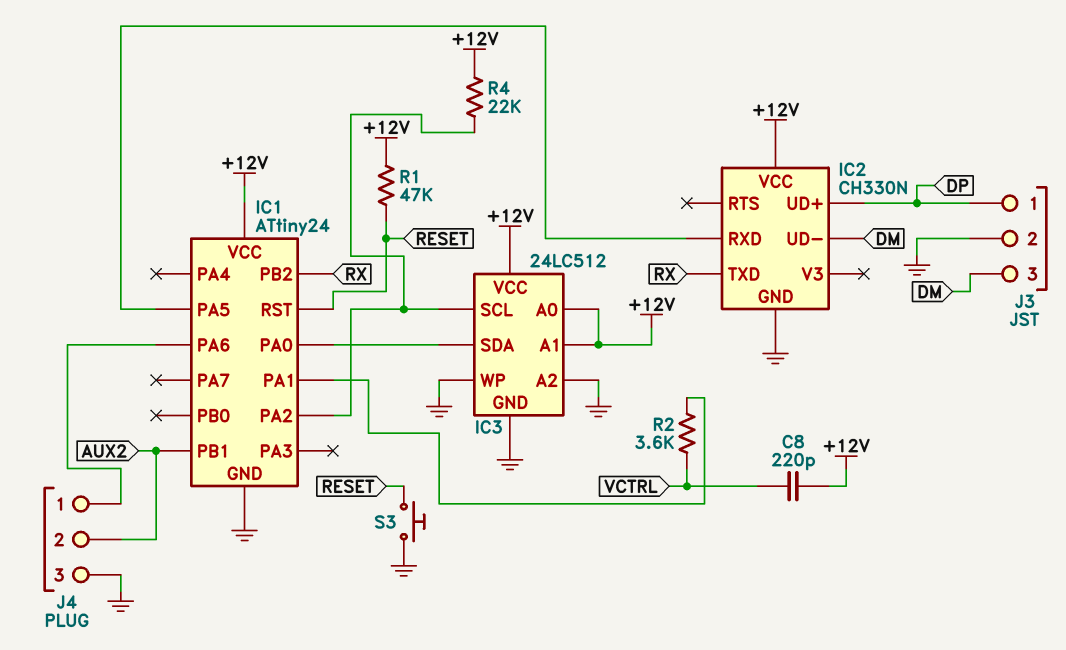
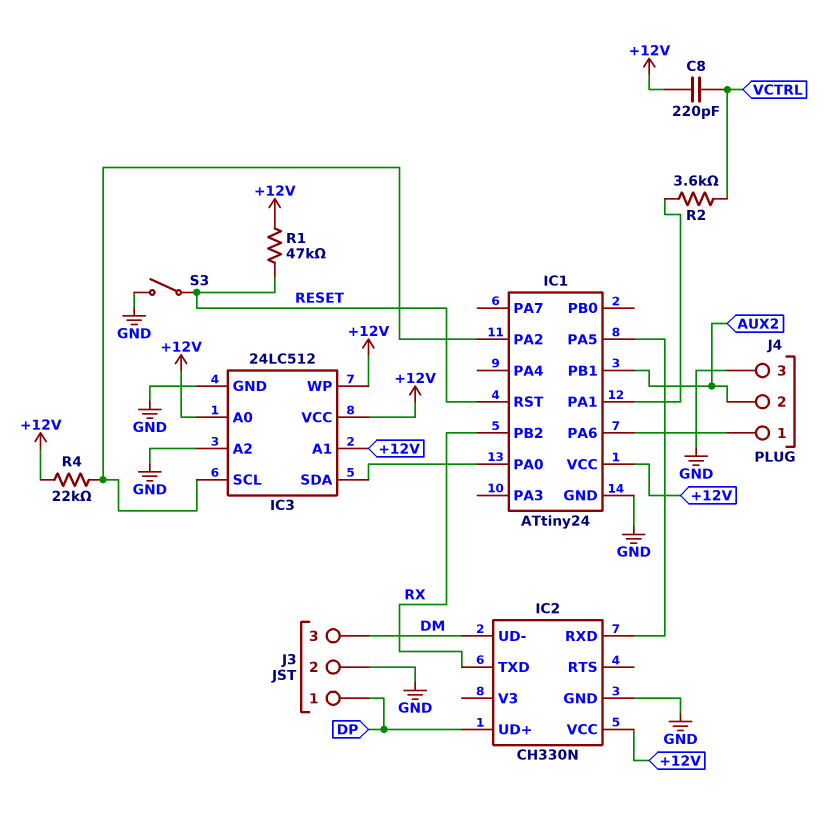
IC3 pin WP: GND -> +12V
S3: button (GND, RESET) -> switch (GND, RESET)

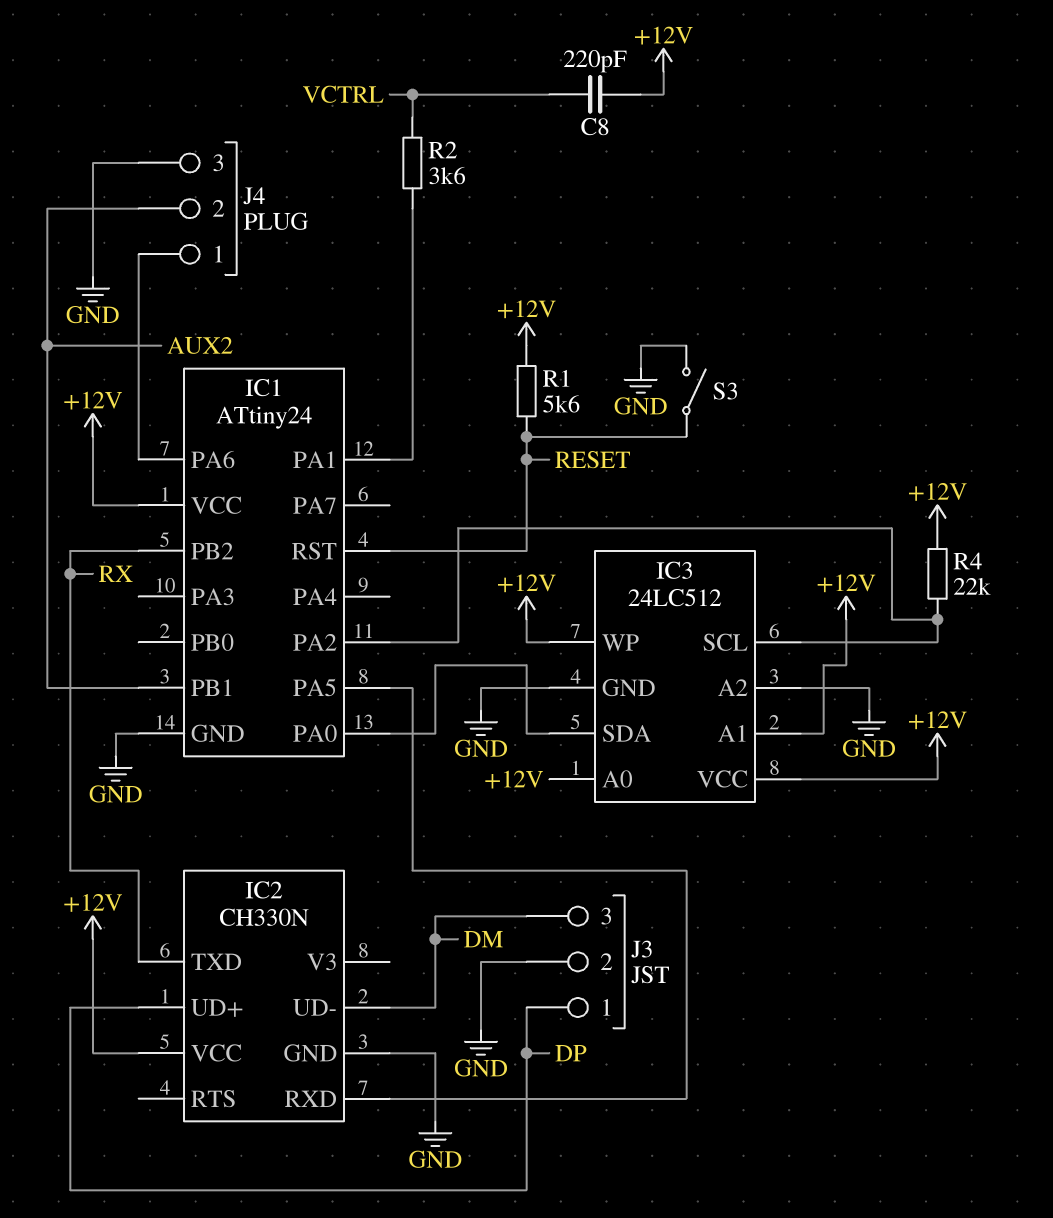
R1: 47k (+12V, RESET) -> 5.6k (+12V, RESET)

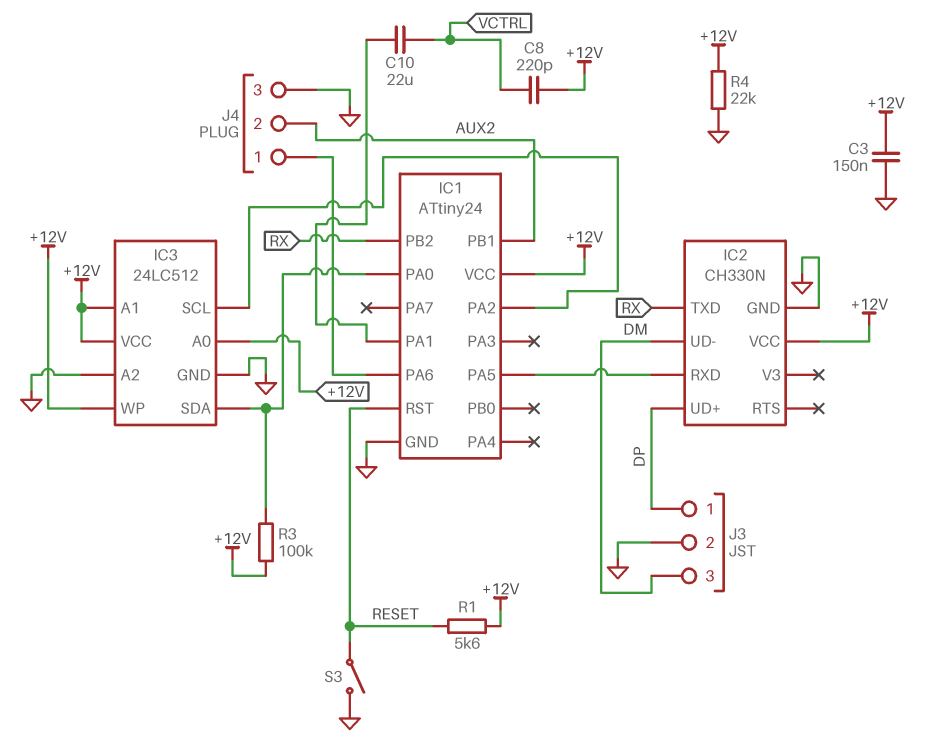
C3: none -> 150nF (+12V, GND)
C10: none -> 22uF (IC1/PA1, VCTRL)
R2: 3.6k (IC1/PA1, VCTRL) -> none
R3: none -> 100k (+12V, IC1/PA0)
R4: 22k (+12V, IC1/PA2) -> 22k (+12V, GND)

